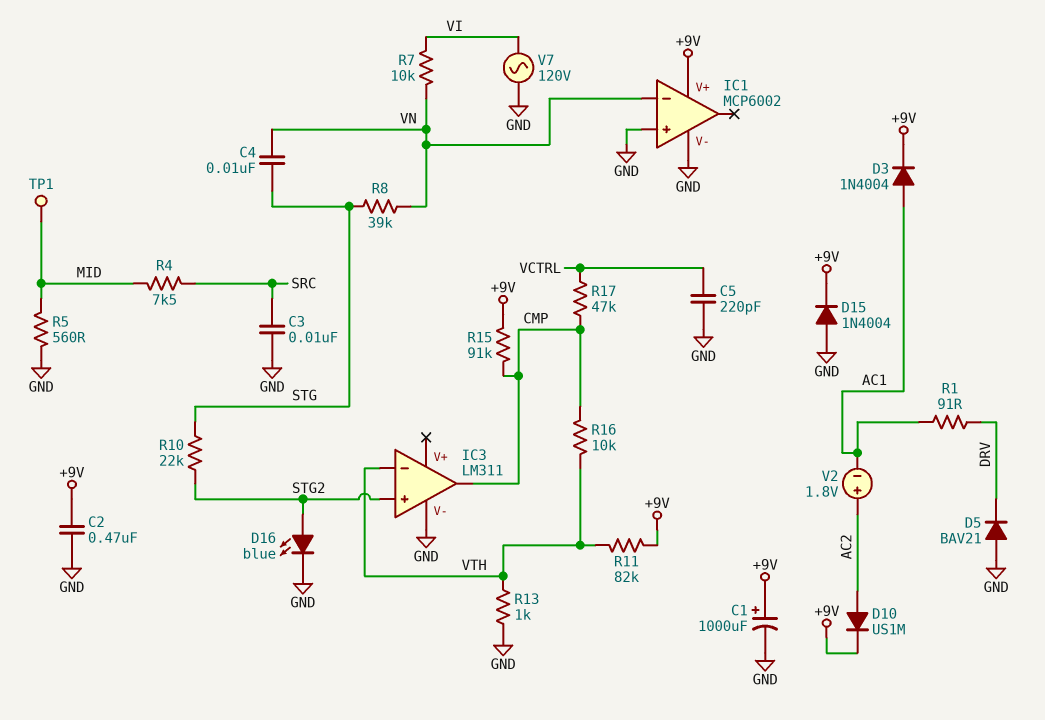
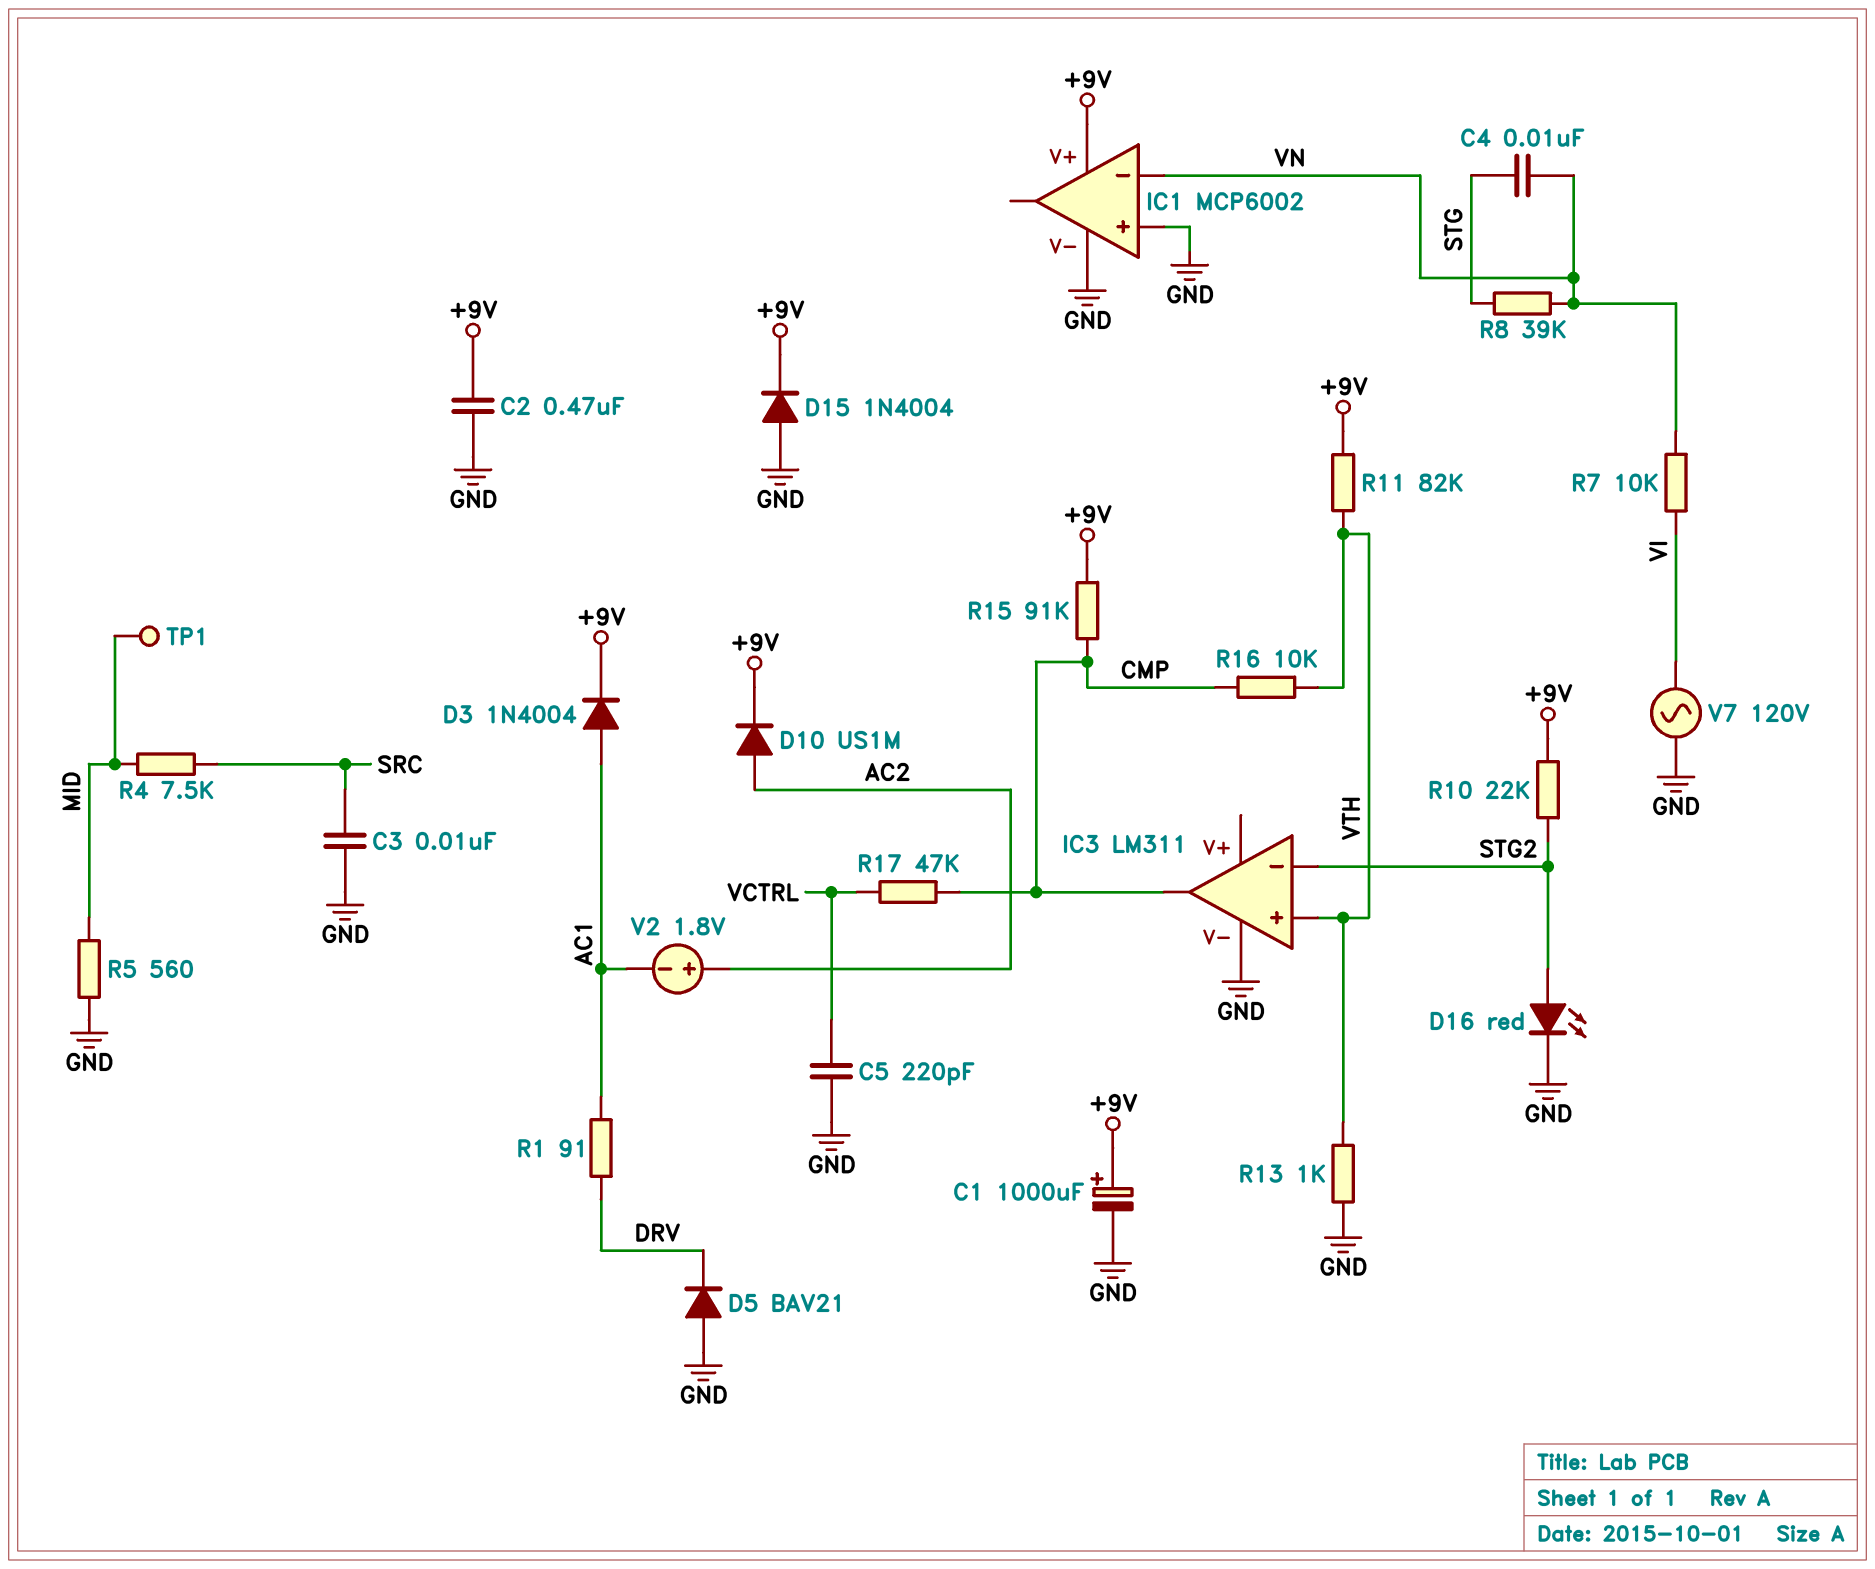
D16: LED blue (A STG2, K GND) -> LED red (A STG2, K GND)
IC3 pin in+: STG2 -> VTH
IC3 pin in-: VTH -> STG2
R10: 22k (STG, STG2) -> 22k (+9V, STG2)

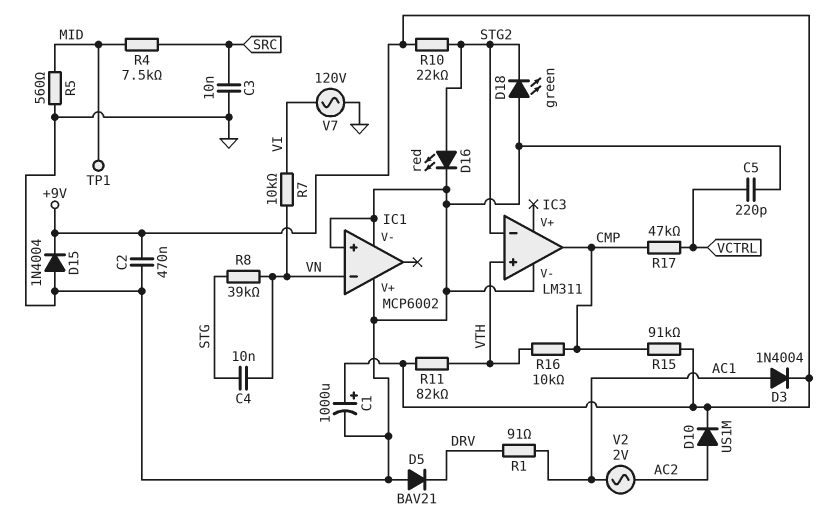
D18: none -> LED green (A GND, K STG2)
IC1 pin V+: +9V -> GND
R13: 1k (GND, VTH) -> none
V2: 1.8V (plus AC2, minus AC1) -> AC 2V (AC1, AC2)

